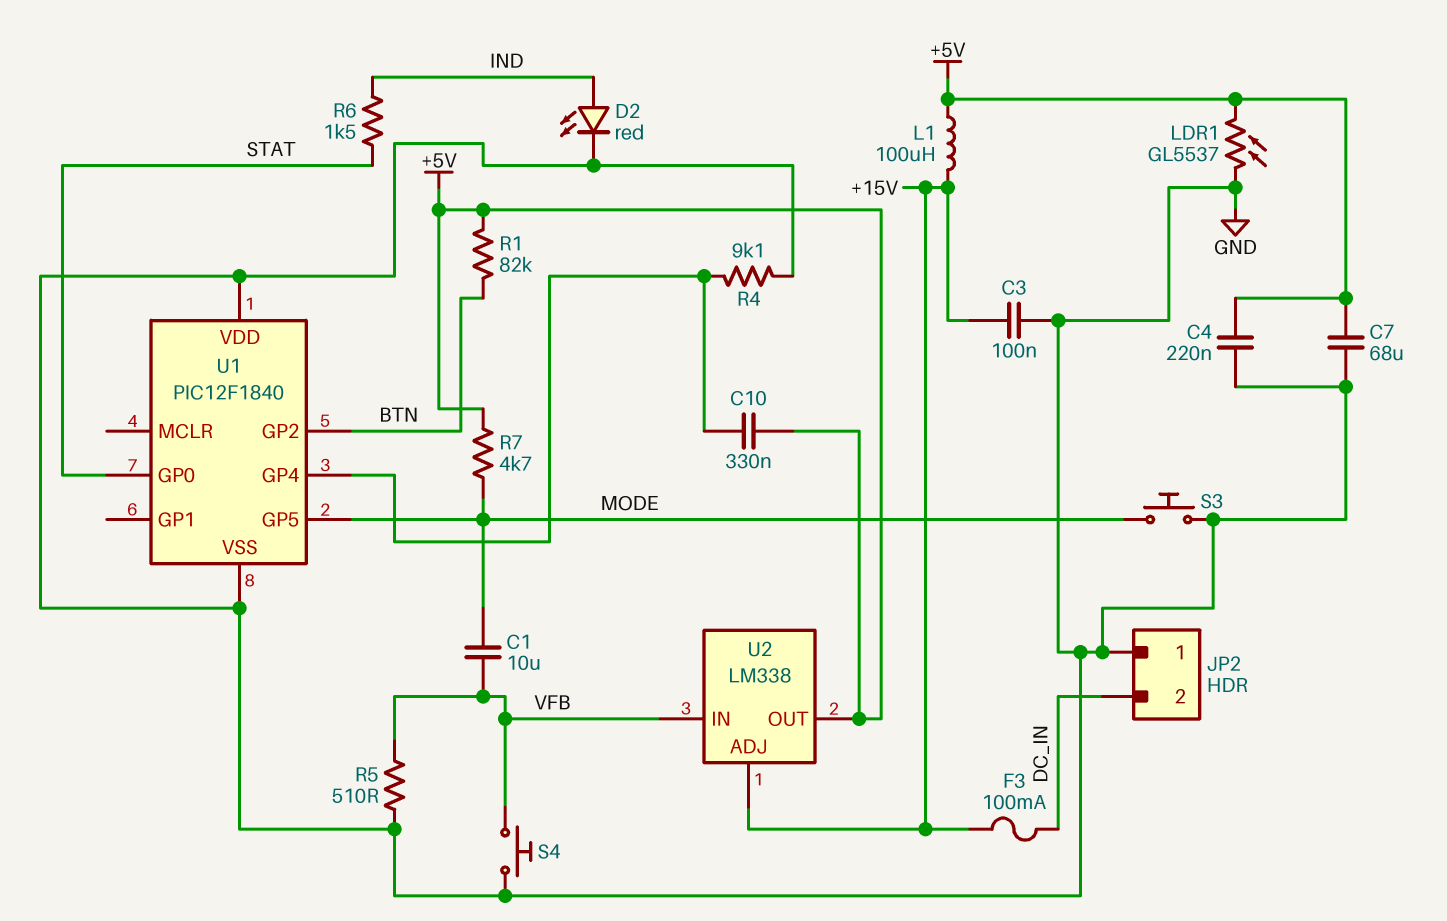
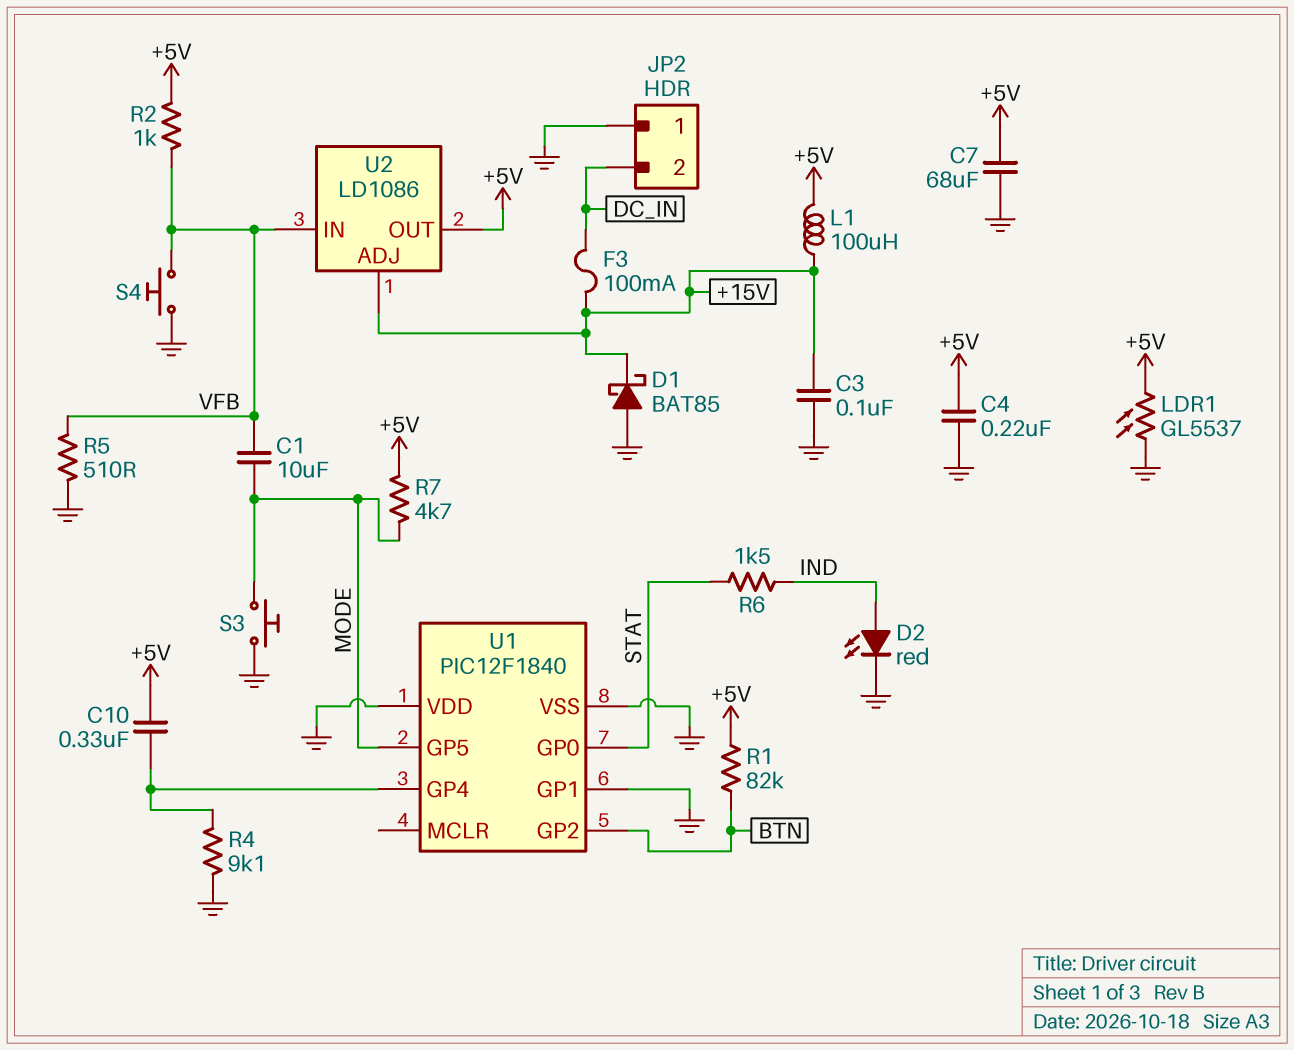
D1: none -> schottky BAT85 (A GND, K +15V)
R2: none -> 1k (+5V, VFB)
U1 pin GP1: none -> GND
U2: LM338 -> LD1086

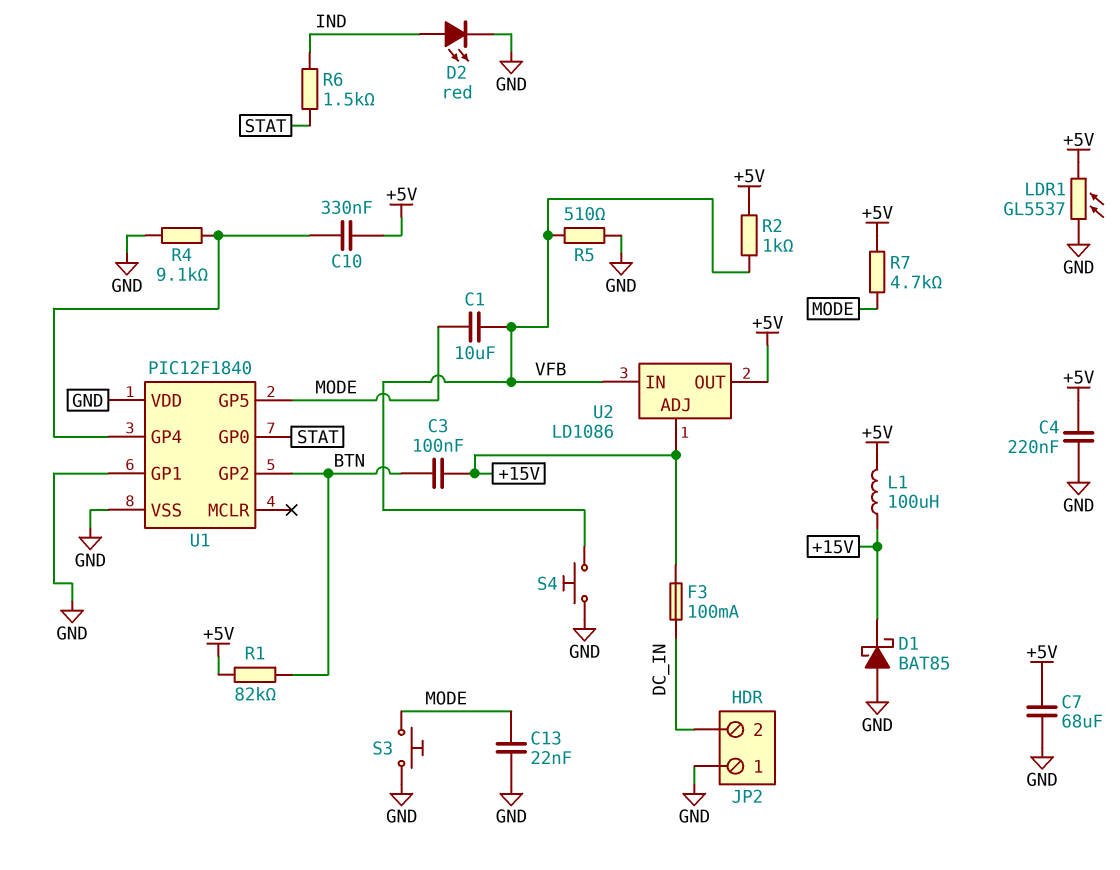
C3: 100nF (+15V, GND) -> 100nF (+15V, BTN)
C13: none -> 22nF (GND, MODE)

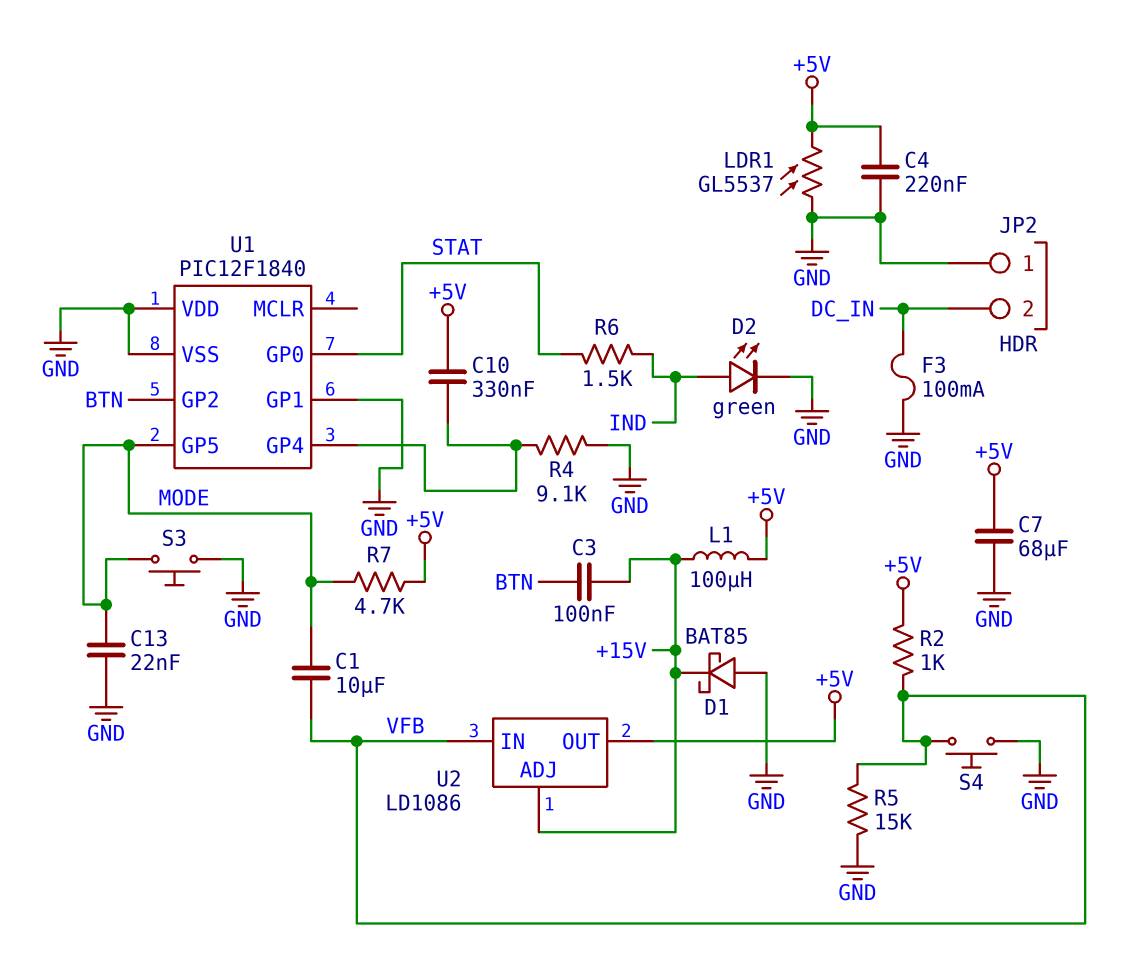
D2: LED red (A IND, K GND) -> LED green (A IND, K GND)
F3: 100mA (+15V, DC_IN) -> 100mA (DC_IN, GND)
R1: 82k (+5V, BTN) -> none
R5: 510 (GND, VFB) -> 15k (GND, VFB)

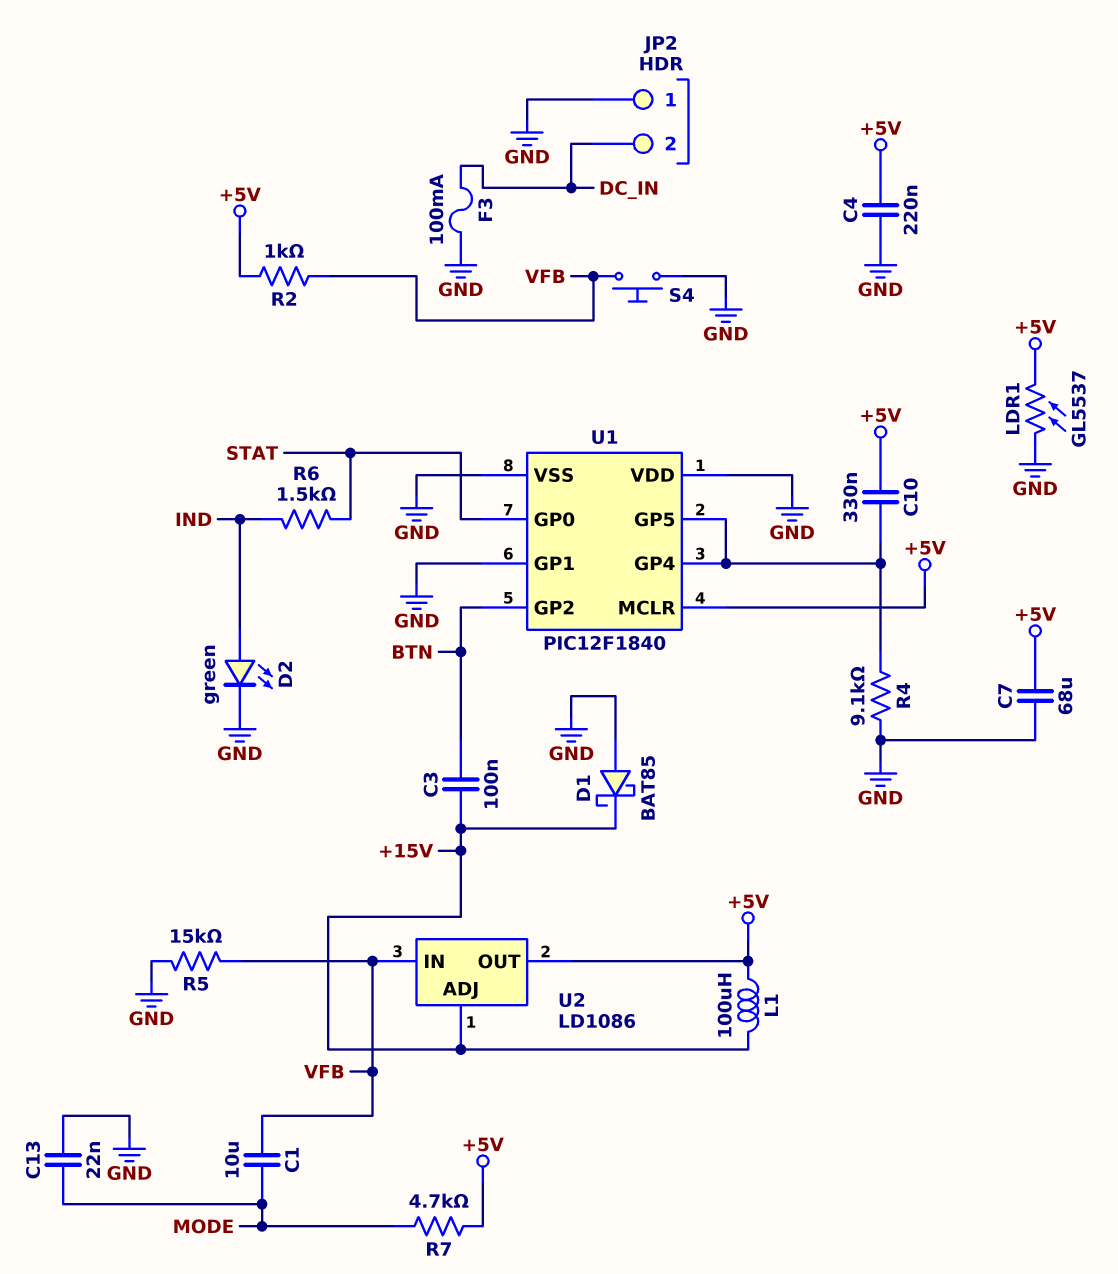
S3: button (GND, MODE) -> none
U1 pin GP5: MODE -> U1/GP4
U1 pin MCLR: none -> +5V

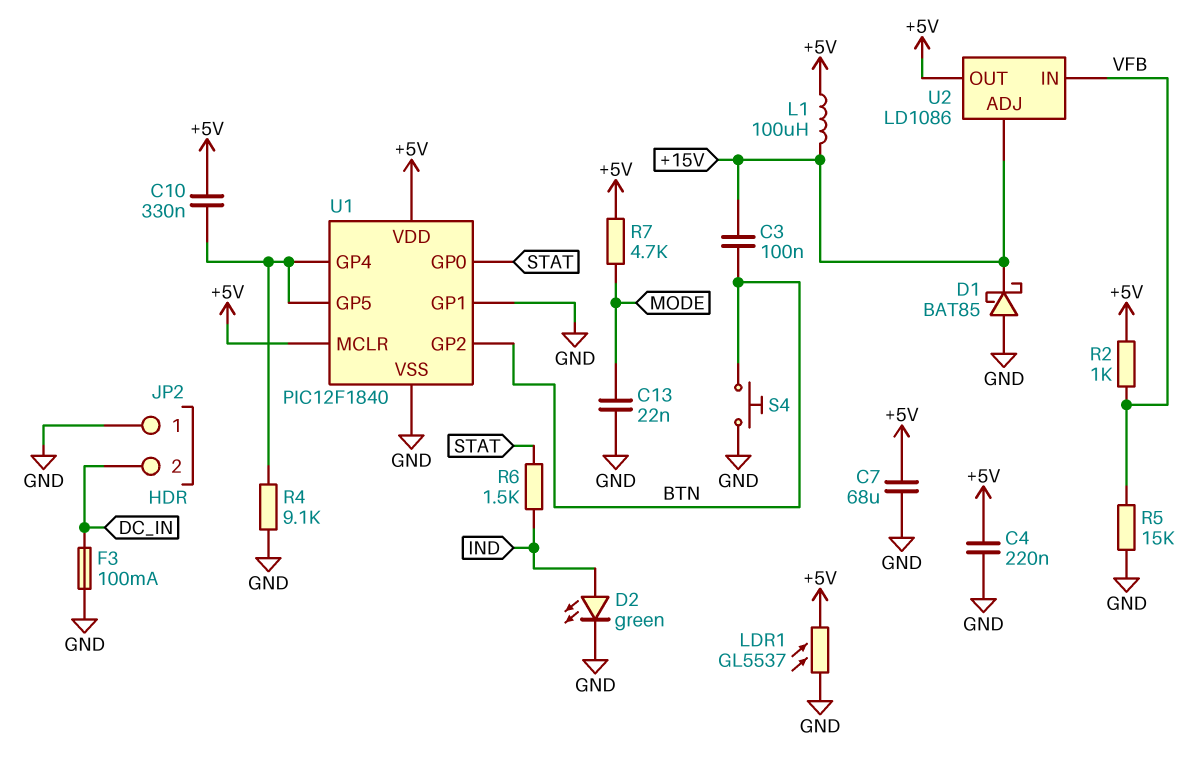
C1: 10uF (MODE, VFB) -> none
S4: button (GND, VFB) -> button (BTN, GND)
U1 pin VDD: GND -> +5V

